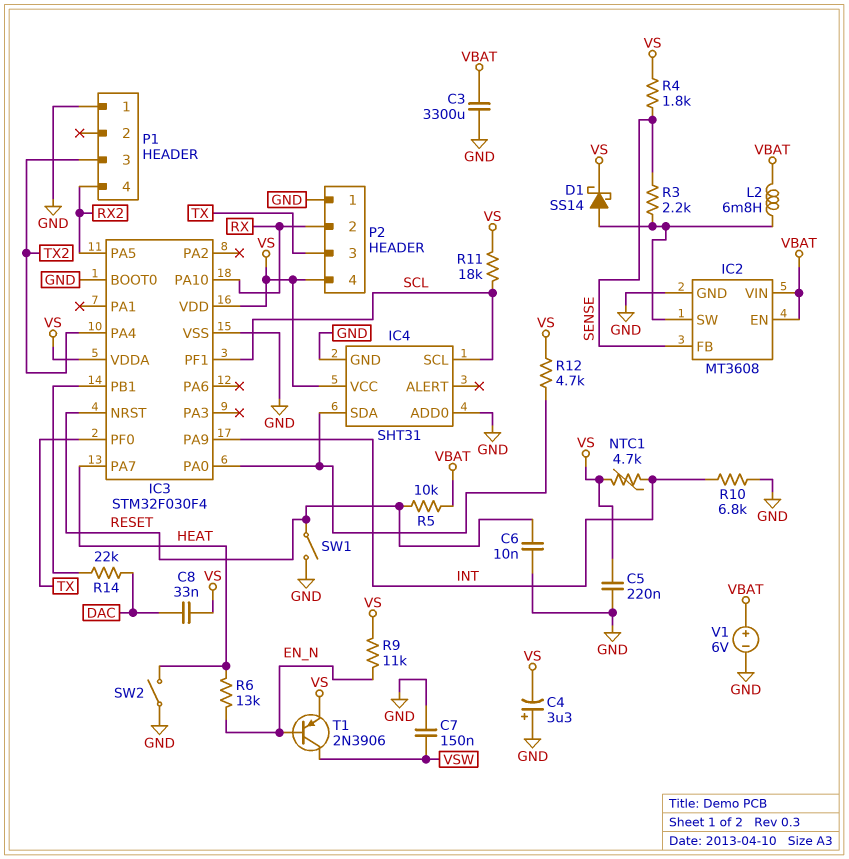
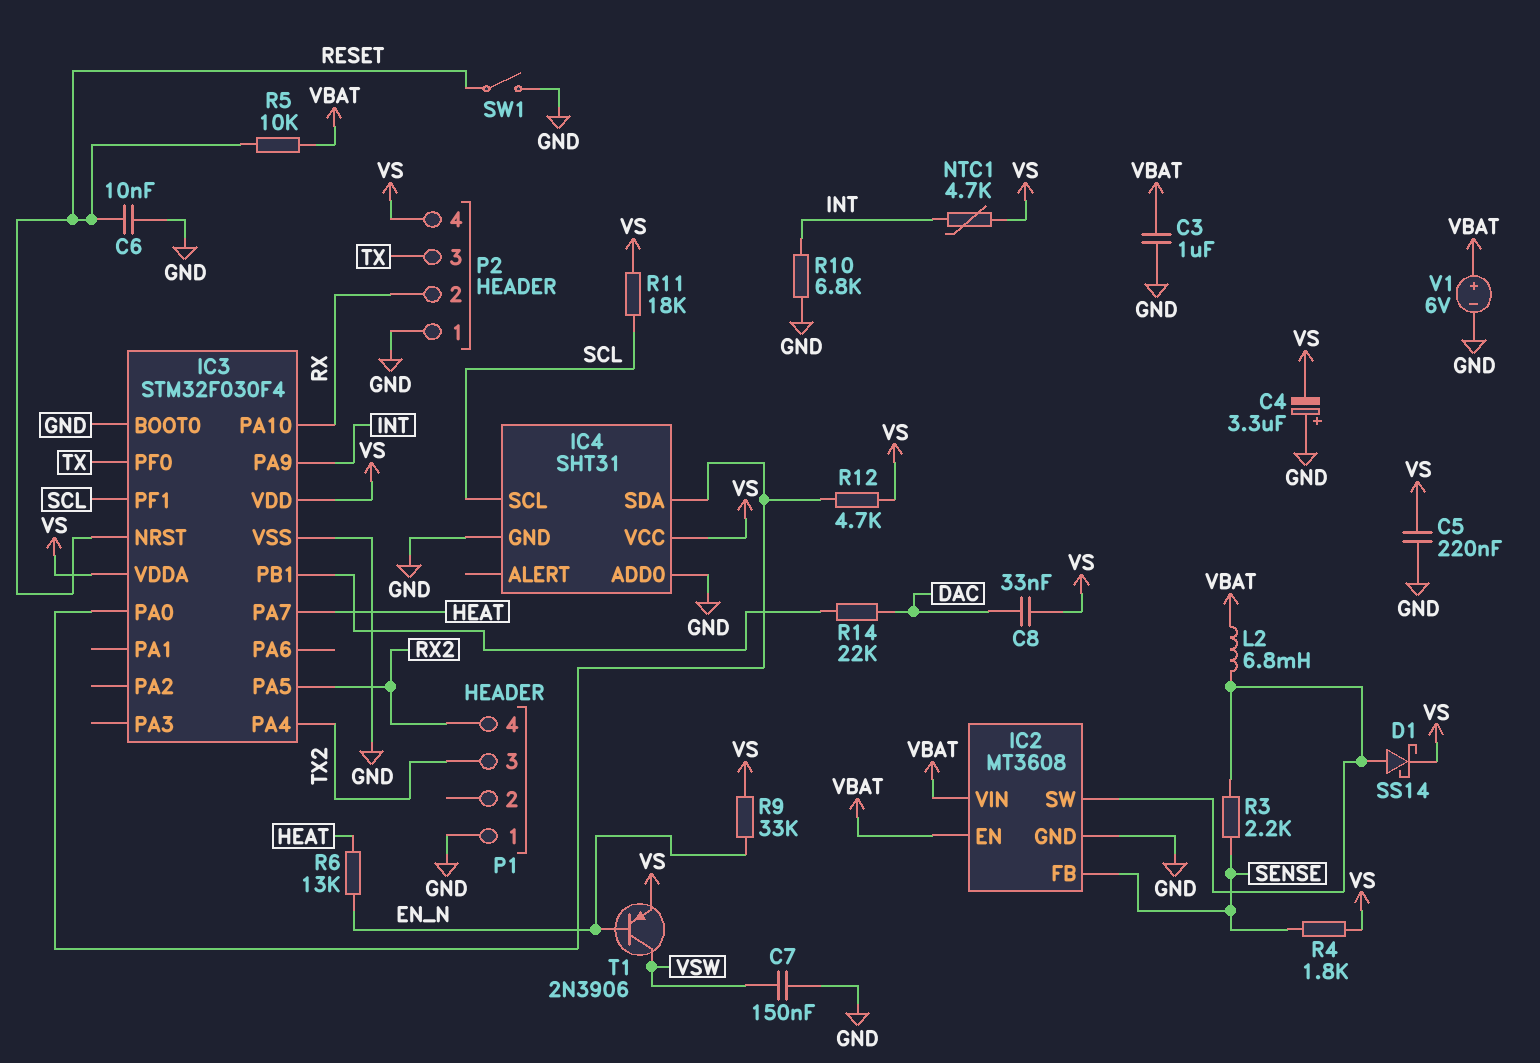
C3: 3300uF (GND, VBAT) -> 1uF (GND, VBAT)
R9: 11k (EN_N, VS) -> 33k (EN_N, VS)
SW2: switch (GND, HEAT) -> none

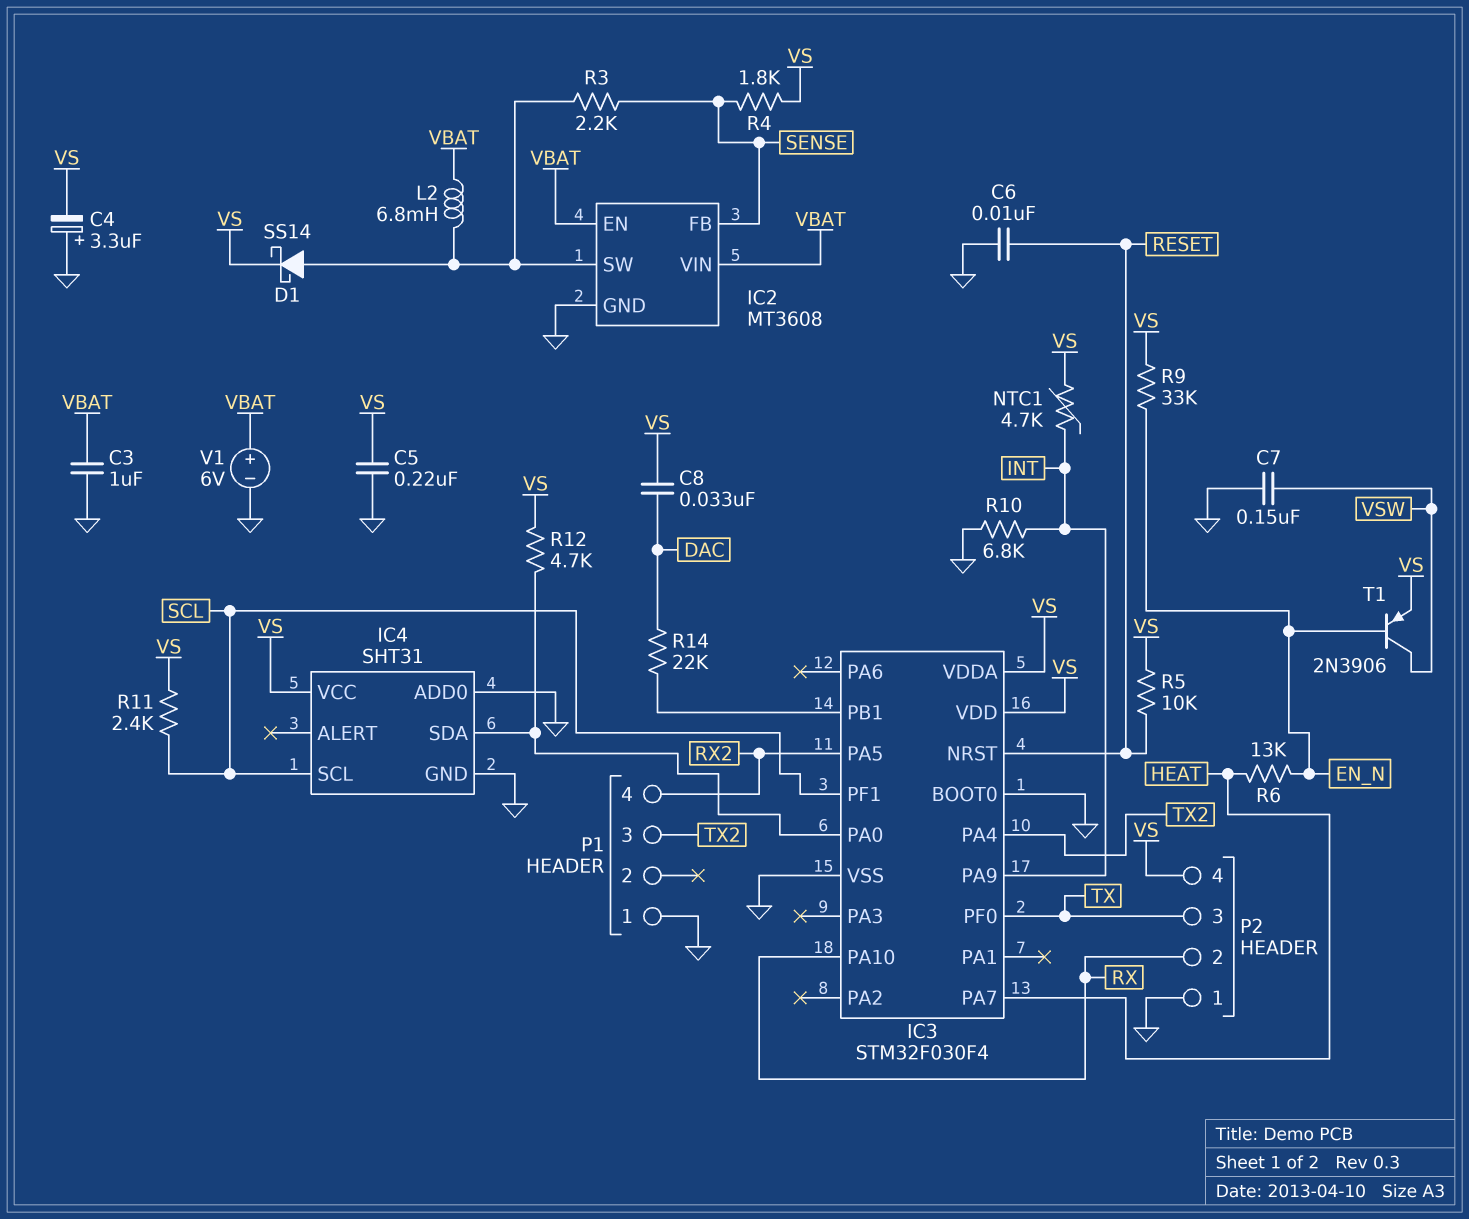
R5: 10k (RESET, VBAT) -> 10k (RESET, VS)
R11: 18k (SCL, VS) -> 2.4k (SCL, VS)
SW1: switch (GND, RESET) -> none

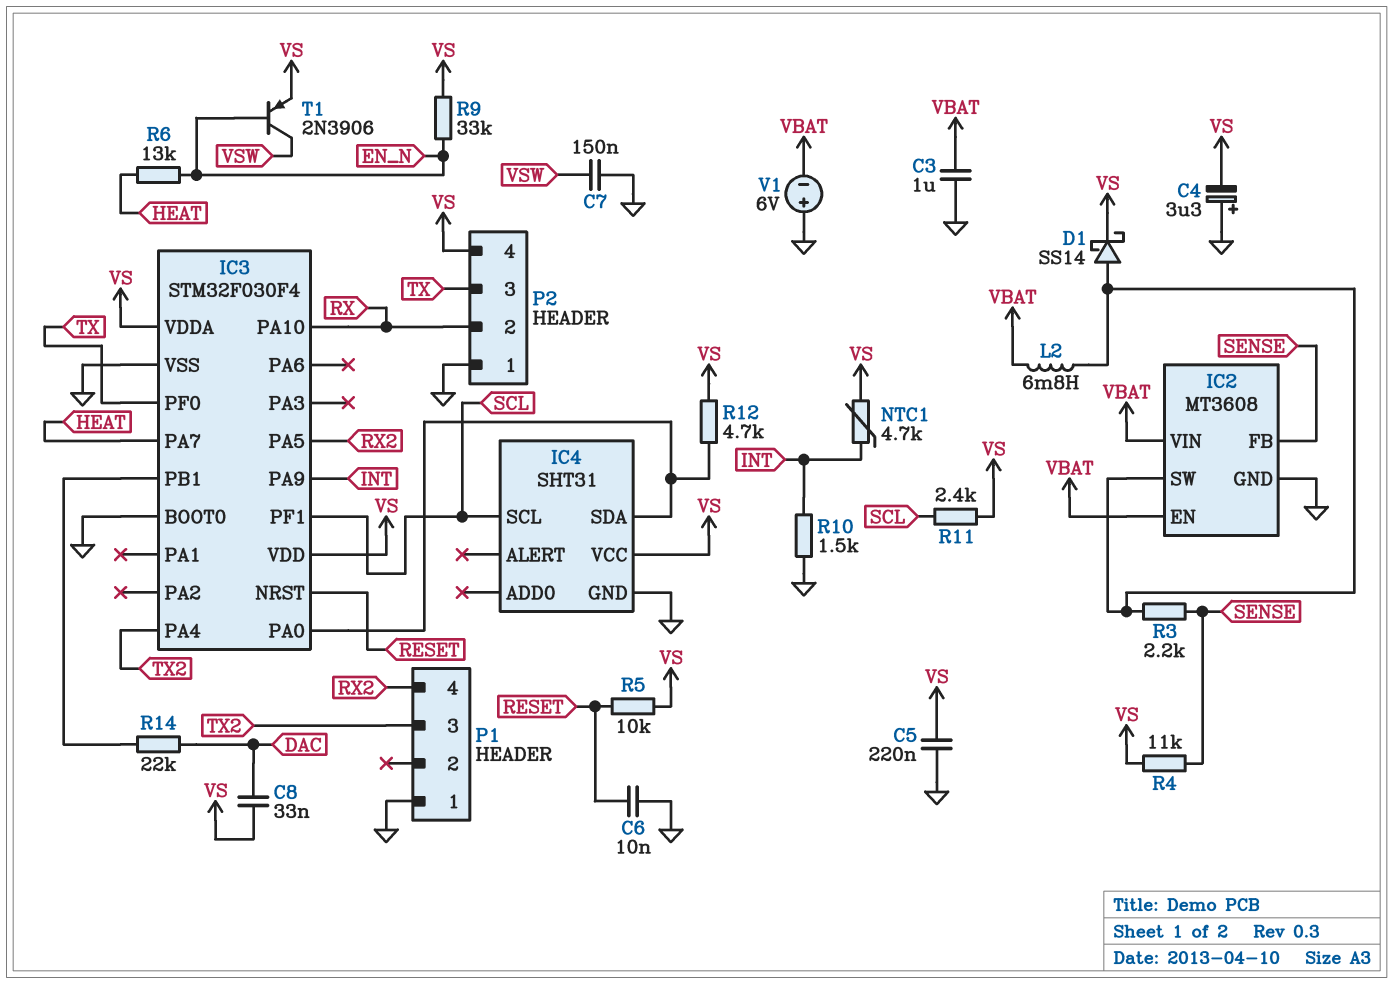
IC4 pin ADD0: GND -> none
R4: 1.8k (SENSE, VS) -> 11k (SENSE, VS)
R10: 6.8k (GND, INT) -> 1.5k (GND, INT)
V1: 6V (plus VBAT, minus GND) -> 6V (plus GND, minus VBAT)

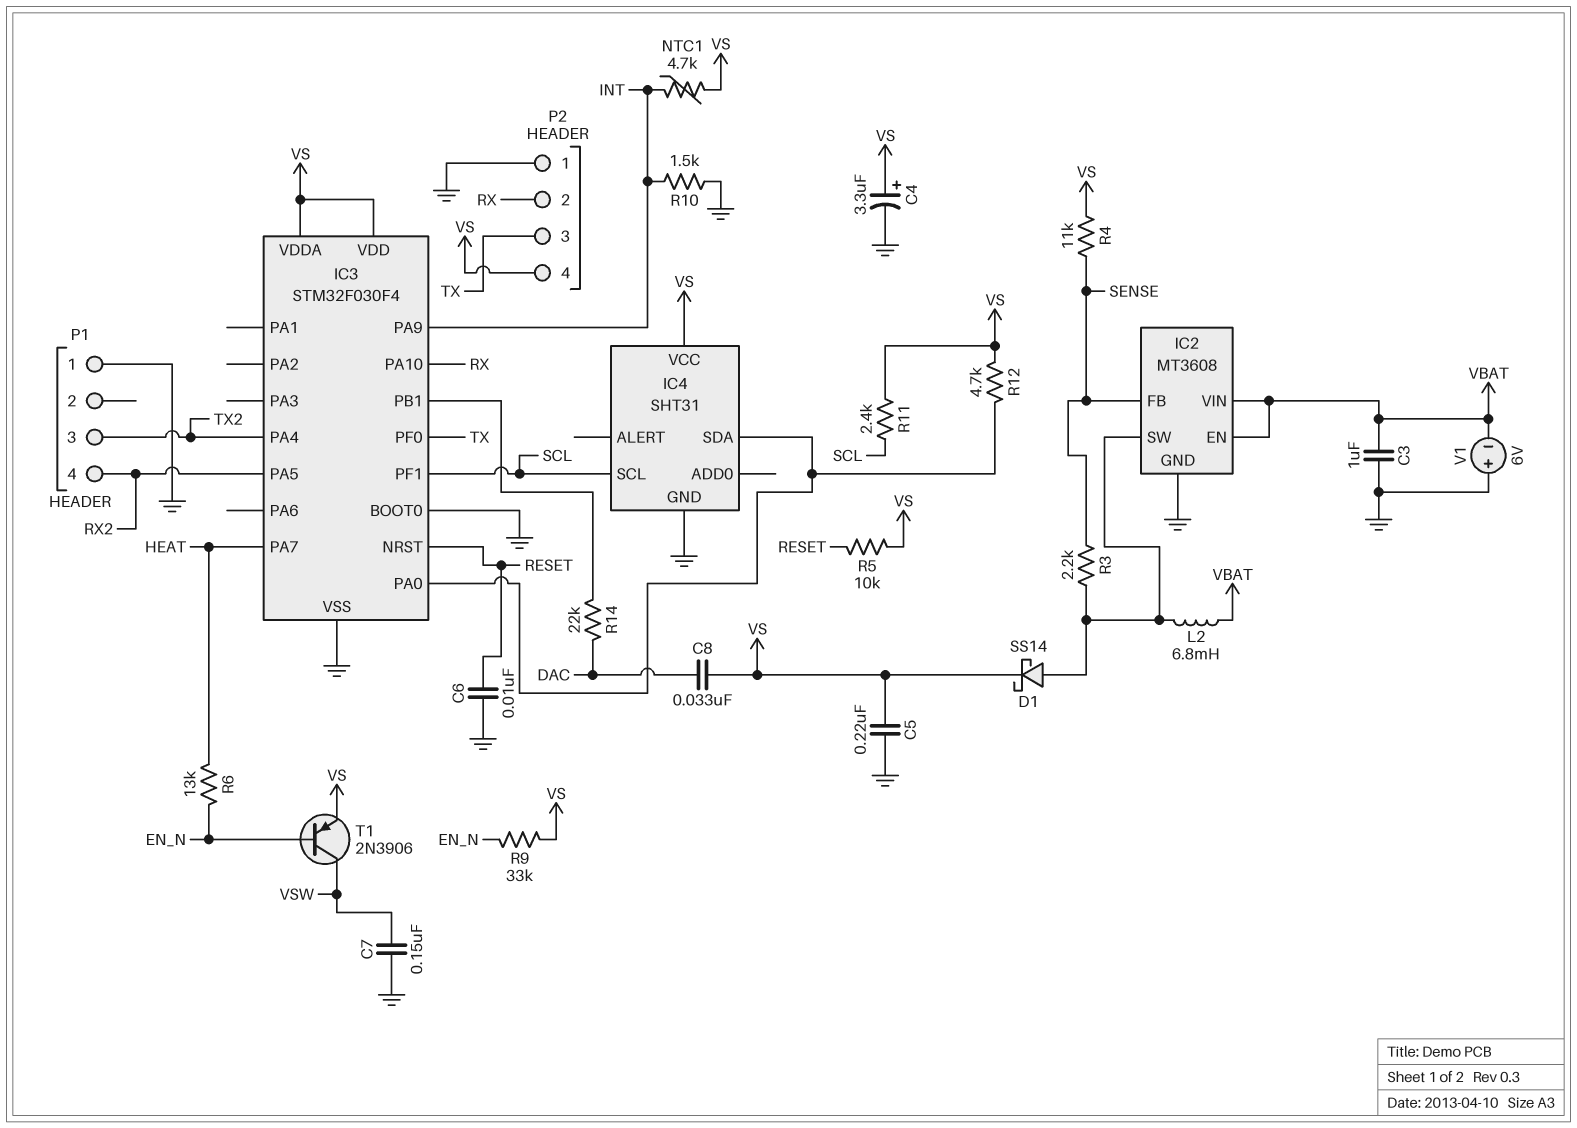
C4: 3.3uF (plus GND, minus VS) -> 3.3uF (plus VS, minus GND)

